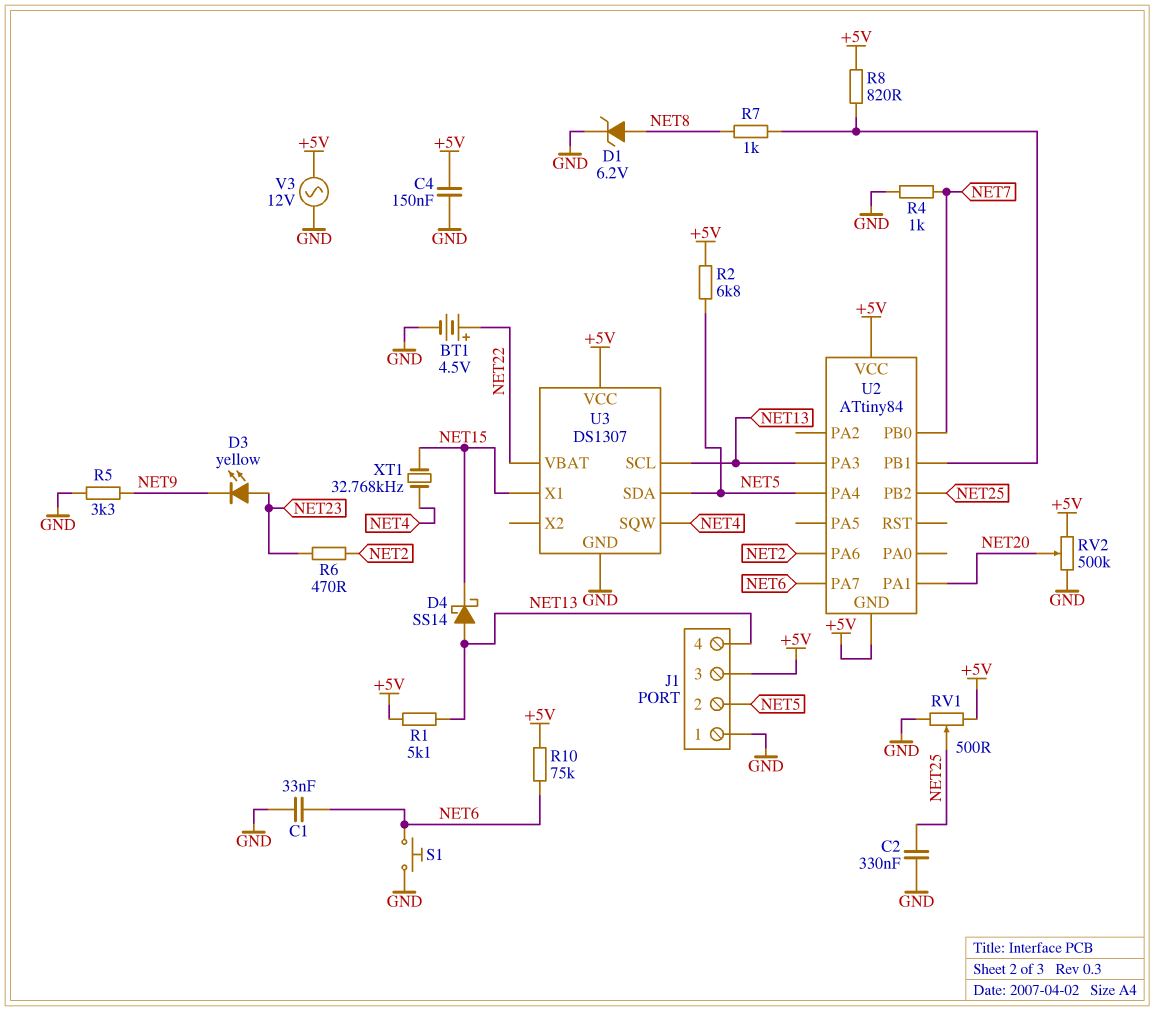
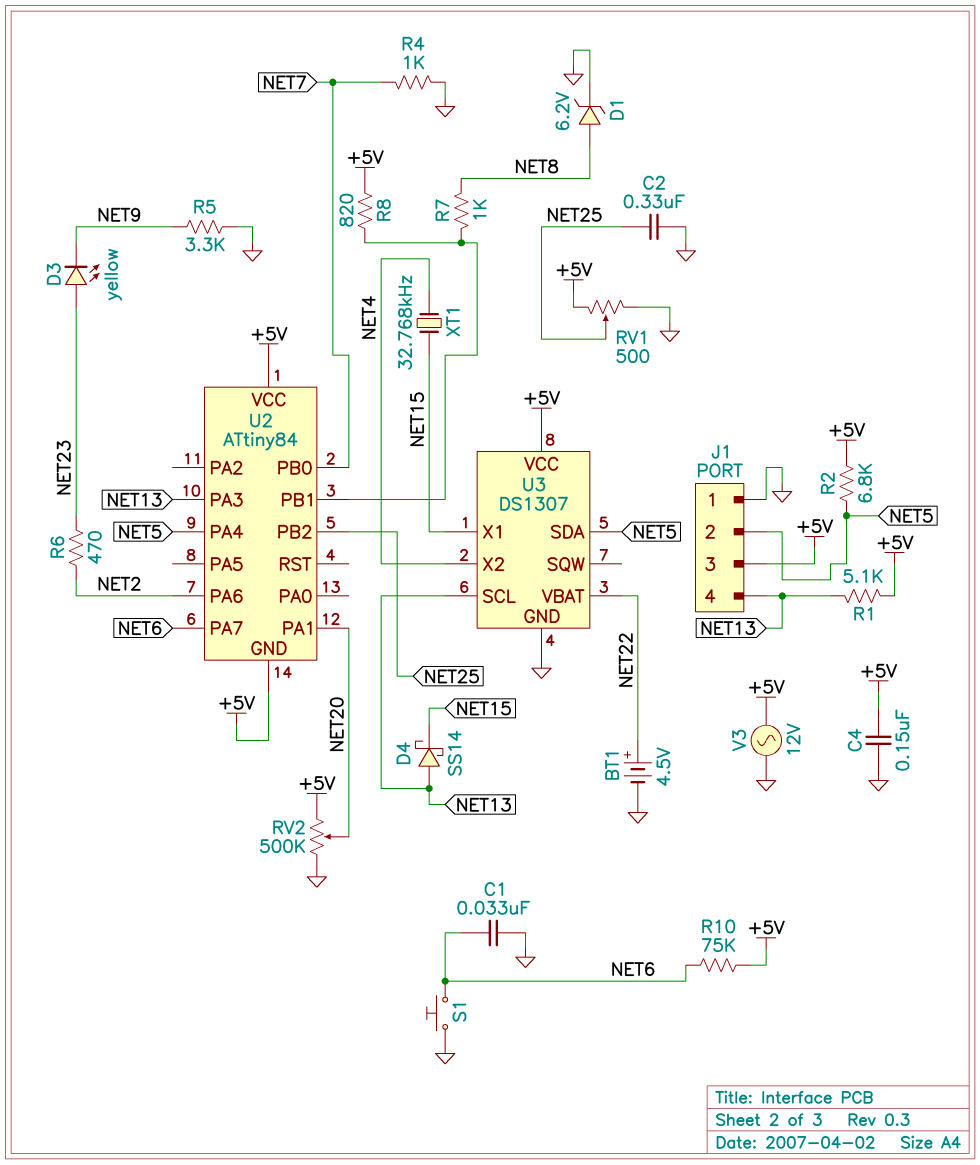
U3 pin SQW: NET4 -> none
U3 pin X2: none -> NET4

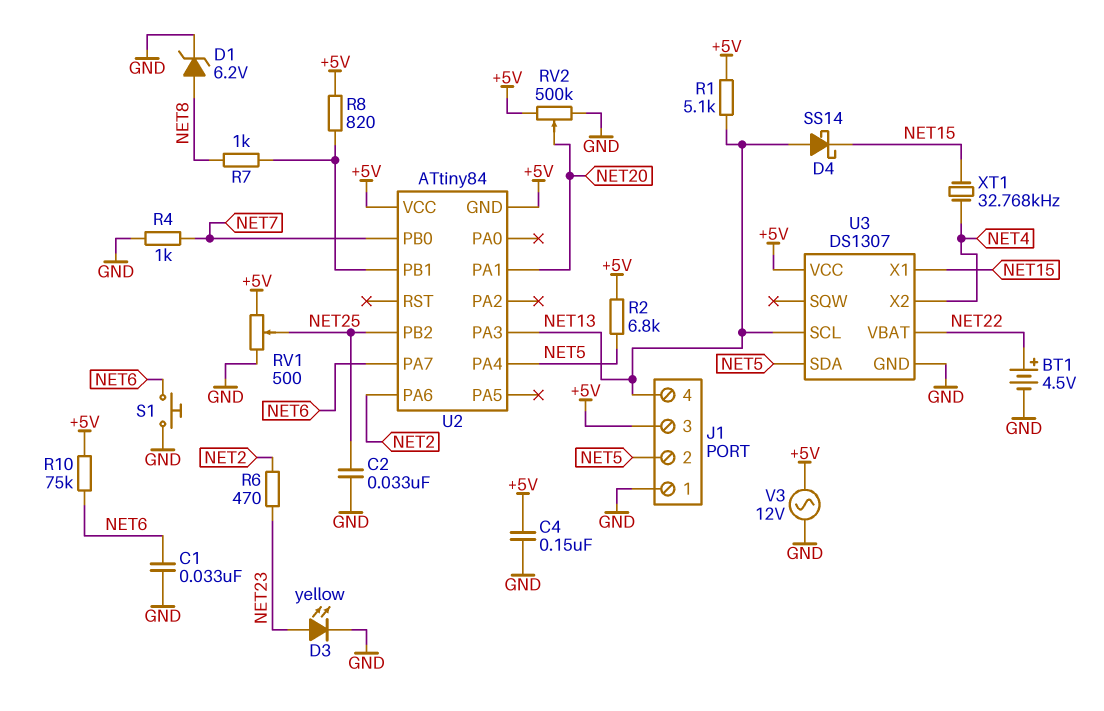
C2: 330nF (GND, NET25) -> 33nF (GND, NET25)
D3: LED yellow (A NET23, K NET9) -> LED yellow (A NET23, K GND)
R5: 3.3k (GND, NET9) -> none

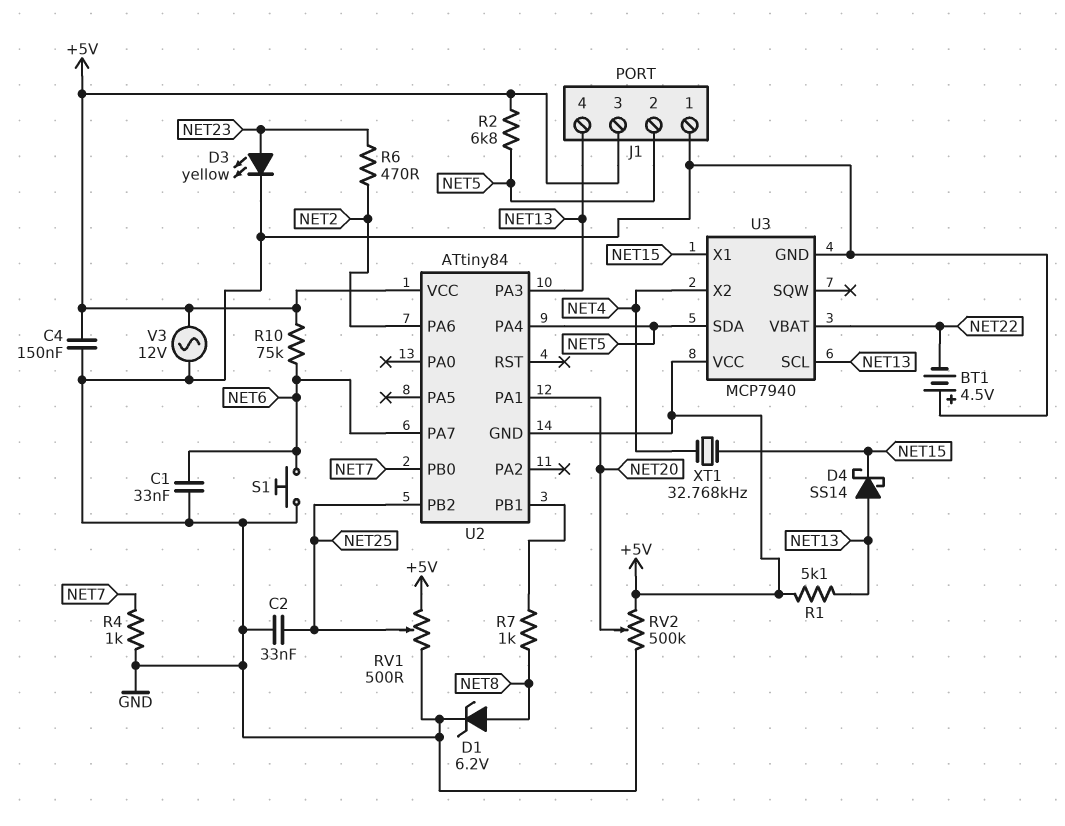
BT1: 4.5V (plus NET22, minus GND) -> 4.5V (plus GND, minus NET22)
R8: 820 (+5V, U2/PB1) -> none
U3: DS1307 -> MCP7940

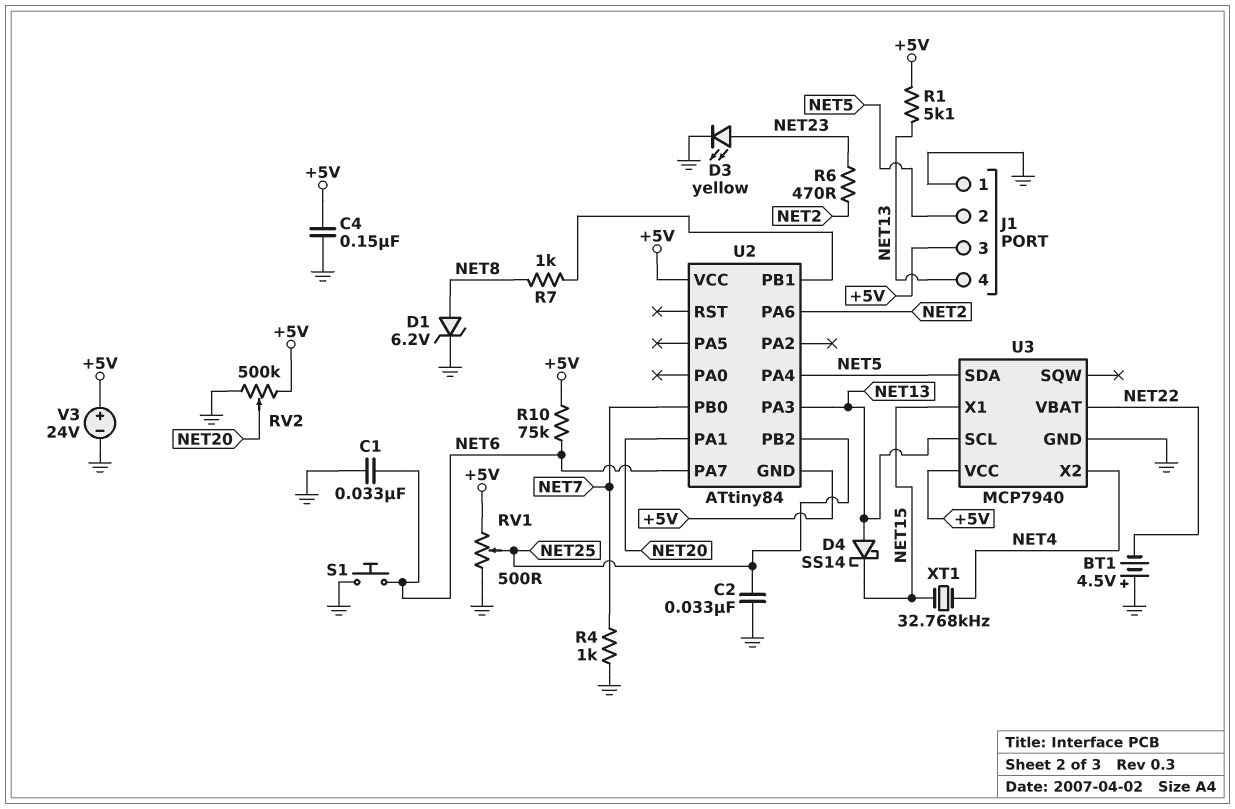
R2: 6.8k (+5V, NET5) -> none
V3: AC 12V (+5V, GND) -> 24V (plus +5V, minus GND)

